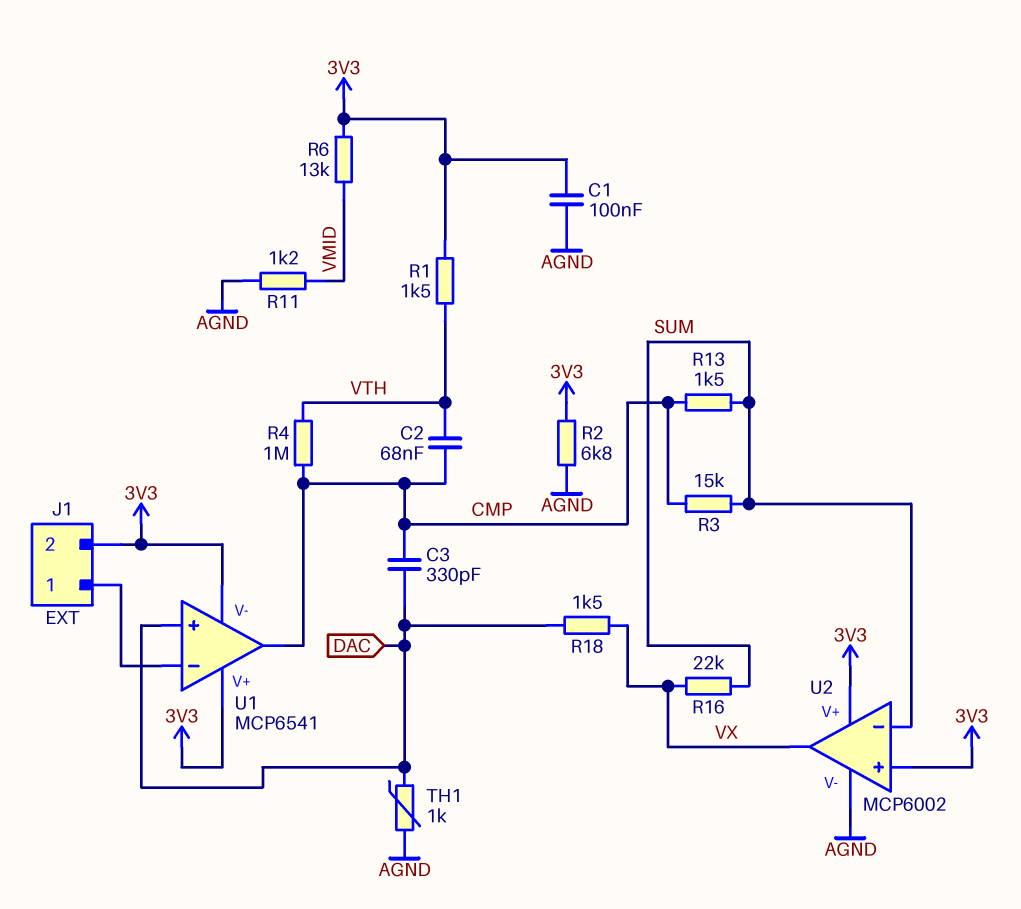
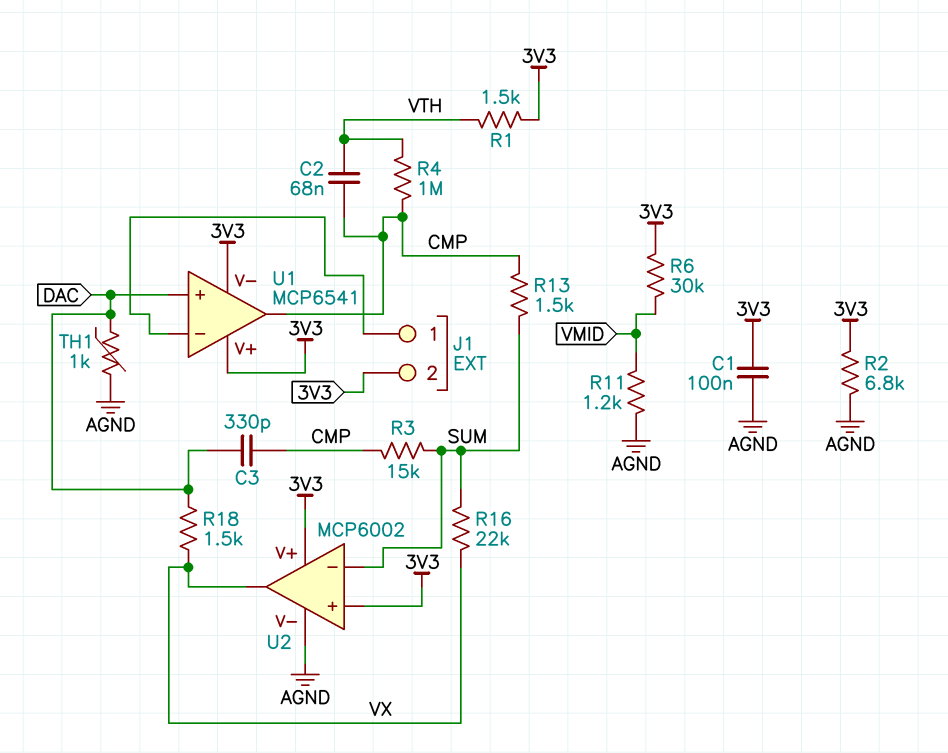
R6: 13k (3V3, VMID) -> 30k (3V3, VMID)

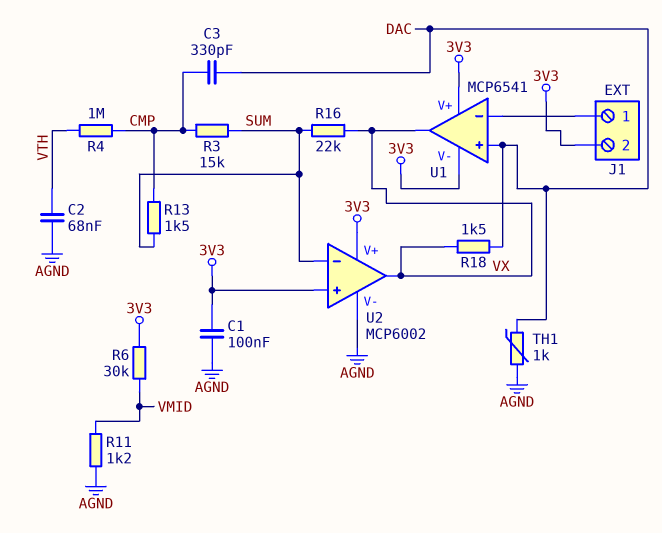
C2: 68nF (CMP, VTH) -> 68nF (AGND, VTH)
R1: 1.5k (3V3, VTH) -> none
R2: 6.8k (3V3, AGND) -> none
U1 pin out: CMP -> VX

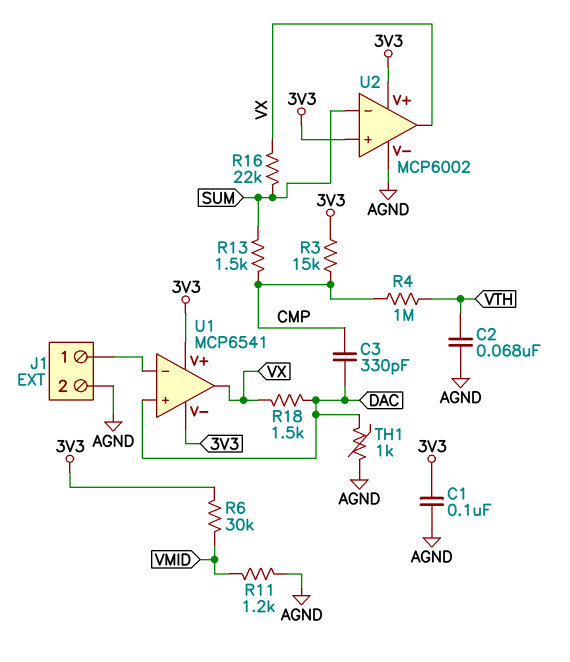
J1 pin 2: 3V3 -> AGND
R3: 15k (CMP, SUM) -> 15k (3V3, CMP)

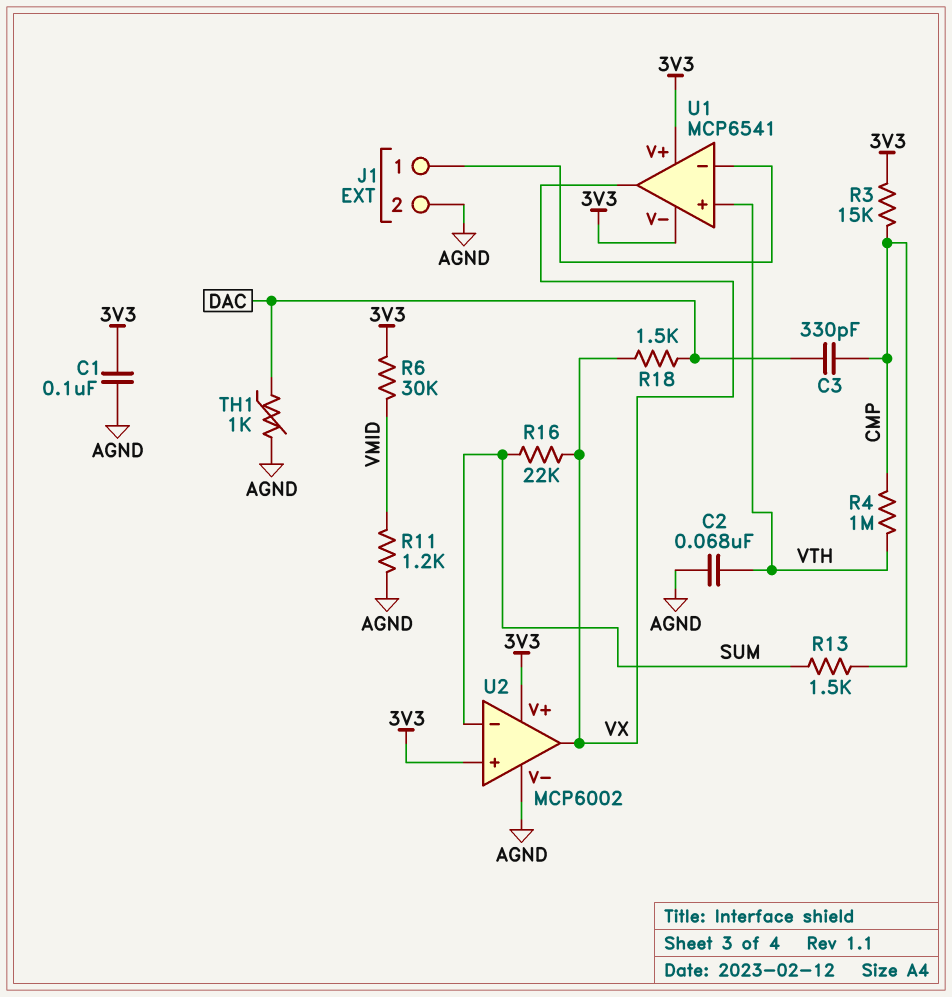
U1 pin in+: DAC -> VTH

